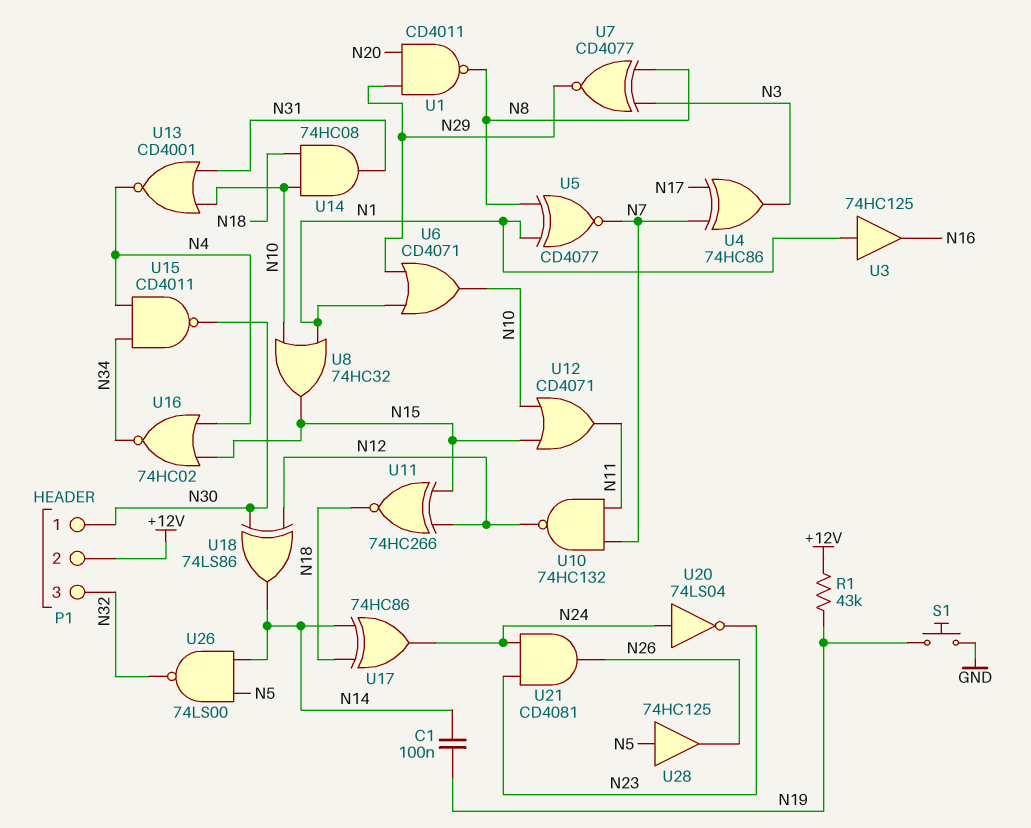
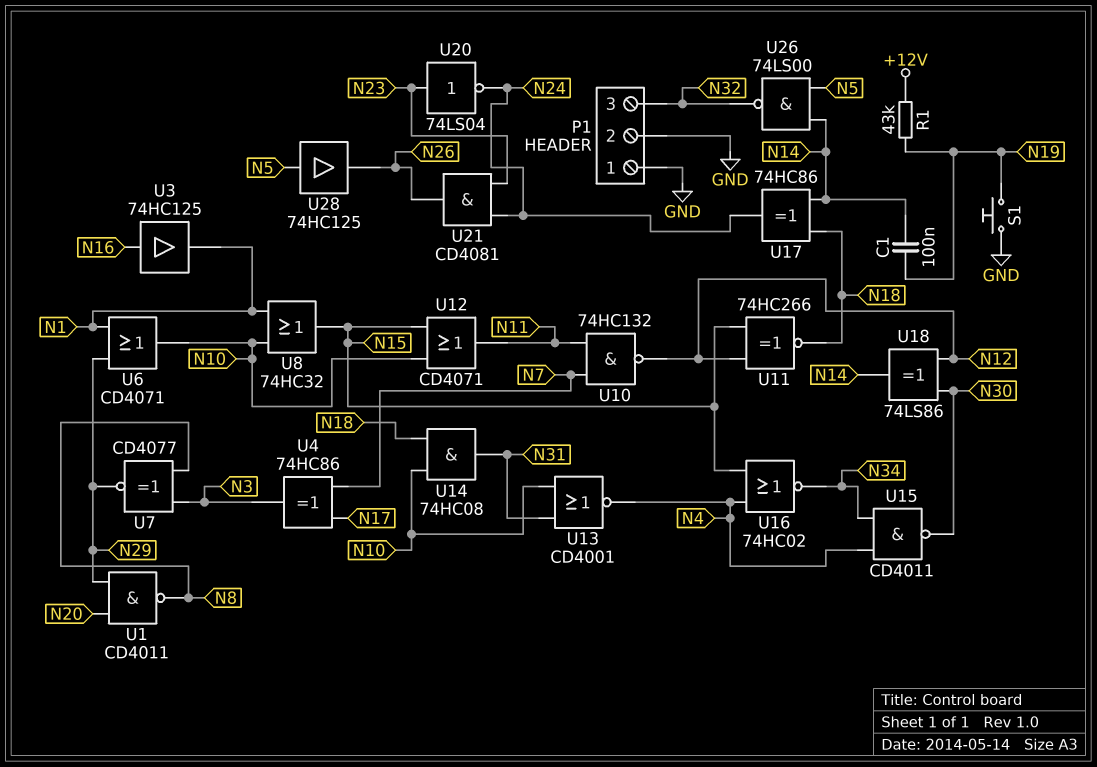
P1 pin 1: N30 -> GND
P1 pin 2: +12V -> GND
U3: buffer 74HC125 (in N1, out N16) -> buffer 74HC125 (in N16, out N1)
U5: XNOR CD4077 (in N1, in N8, out N7) -> none
U20: NOT 74LS04 (in N24, out N23) -> NOT 74LS04 (in N23, out N24)

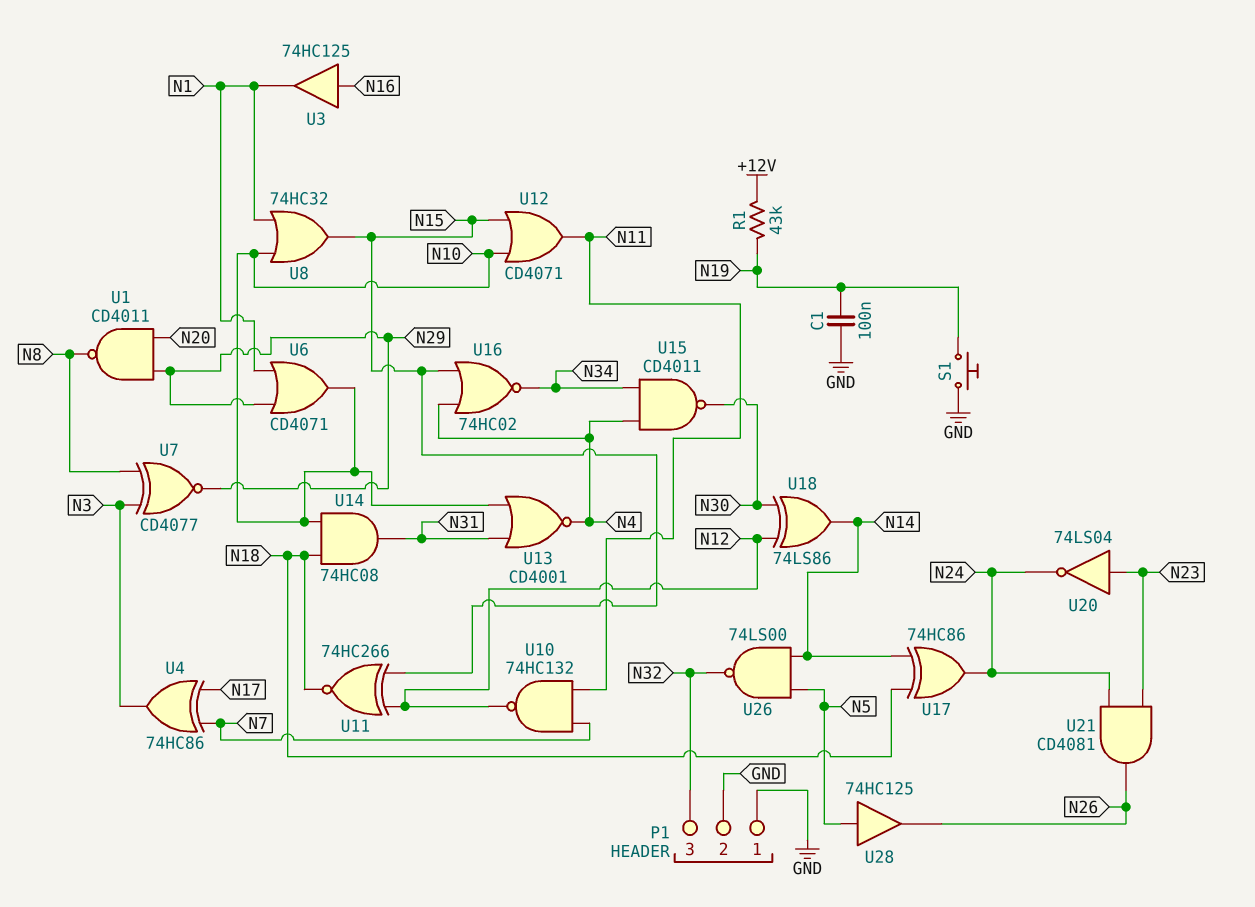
C1: 100nF (N14, N19) -> 100nF (GND, N19)

